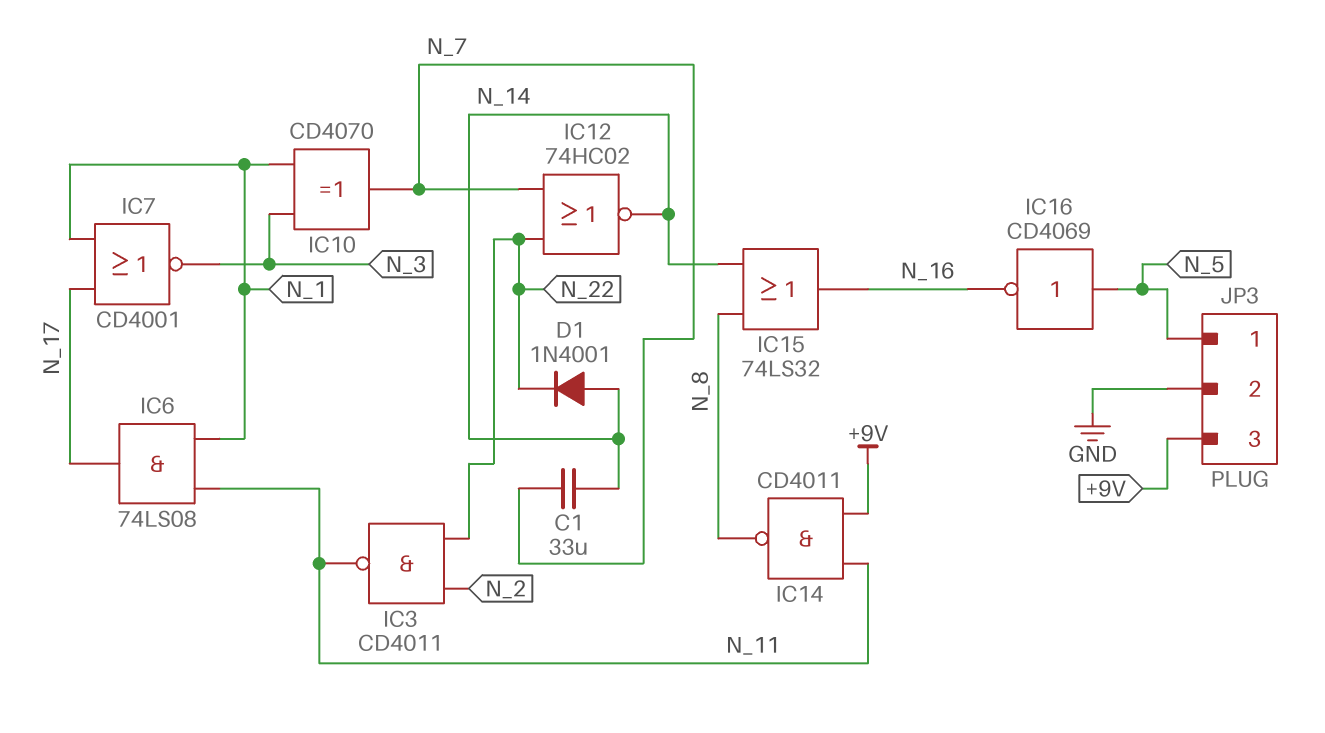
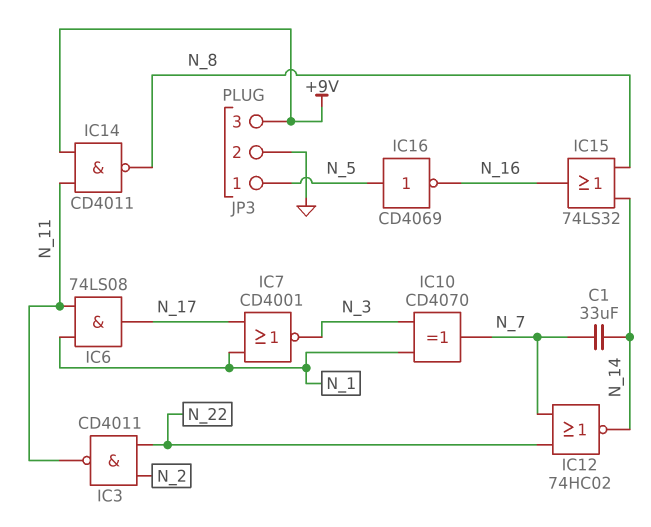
D1: diode 1N4001 (A N_14, K N_22) -> none

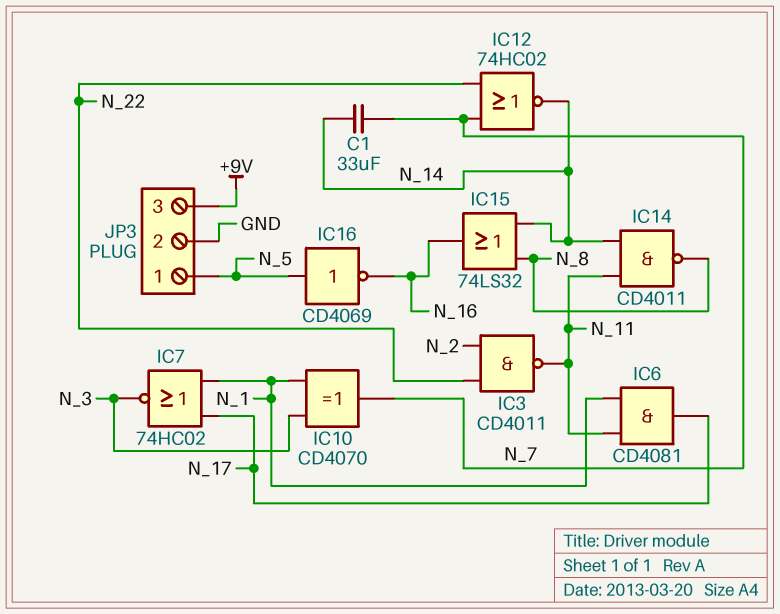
IC6: AND 74LS08 (in N_1, in N_11, out N_17) -> AND CD4081 (in N_1, in N_11, out N_17)
IC7: NOR CD4001 (in N_1, in N_17, out N_3) -> NOR 74HC02 (in N_1, in N_17, out N_3)
IC14: NAND CD4011 (in +9V, in N_11, out N_8) -> NAND CD4011 (in N_11, in N_14, out N_8)

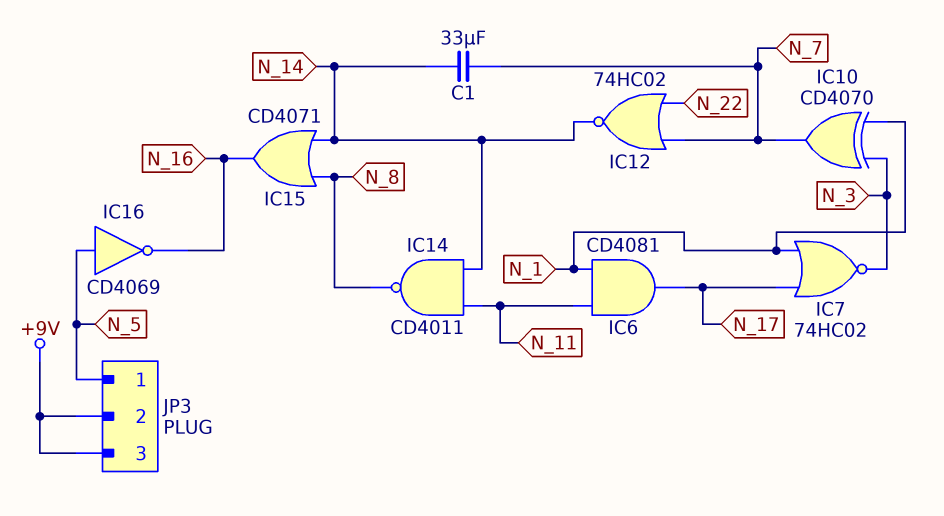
IC3: NAND CD4011 (in N_2, in N_22, out N_11) -> none
IC15: OR 74LS32 (in N_8, in N_14, out N_16) -> OR CD4071 (in N_8, in N_14, out N_16)
JP3 pin 2: GND -> +9V

